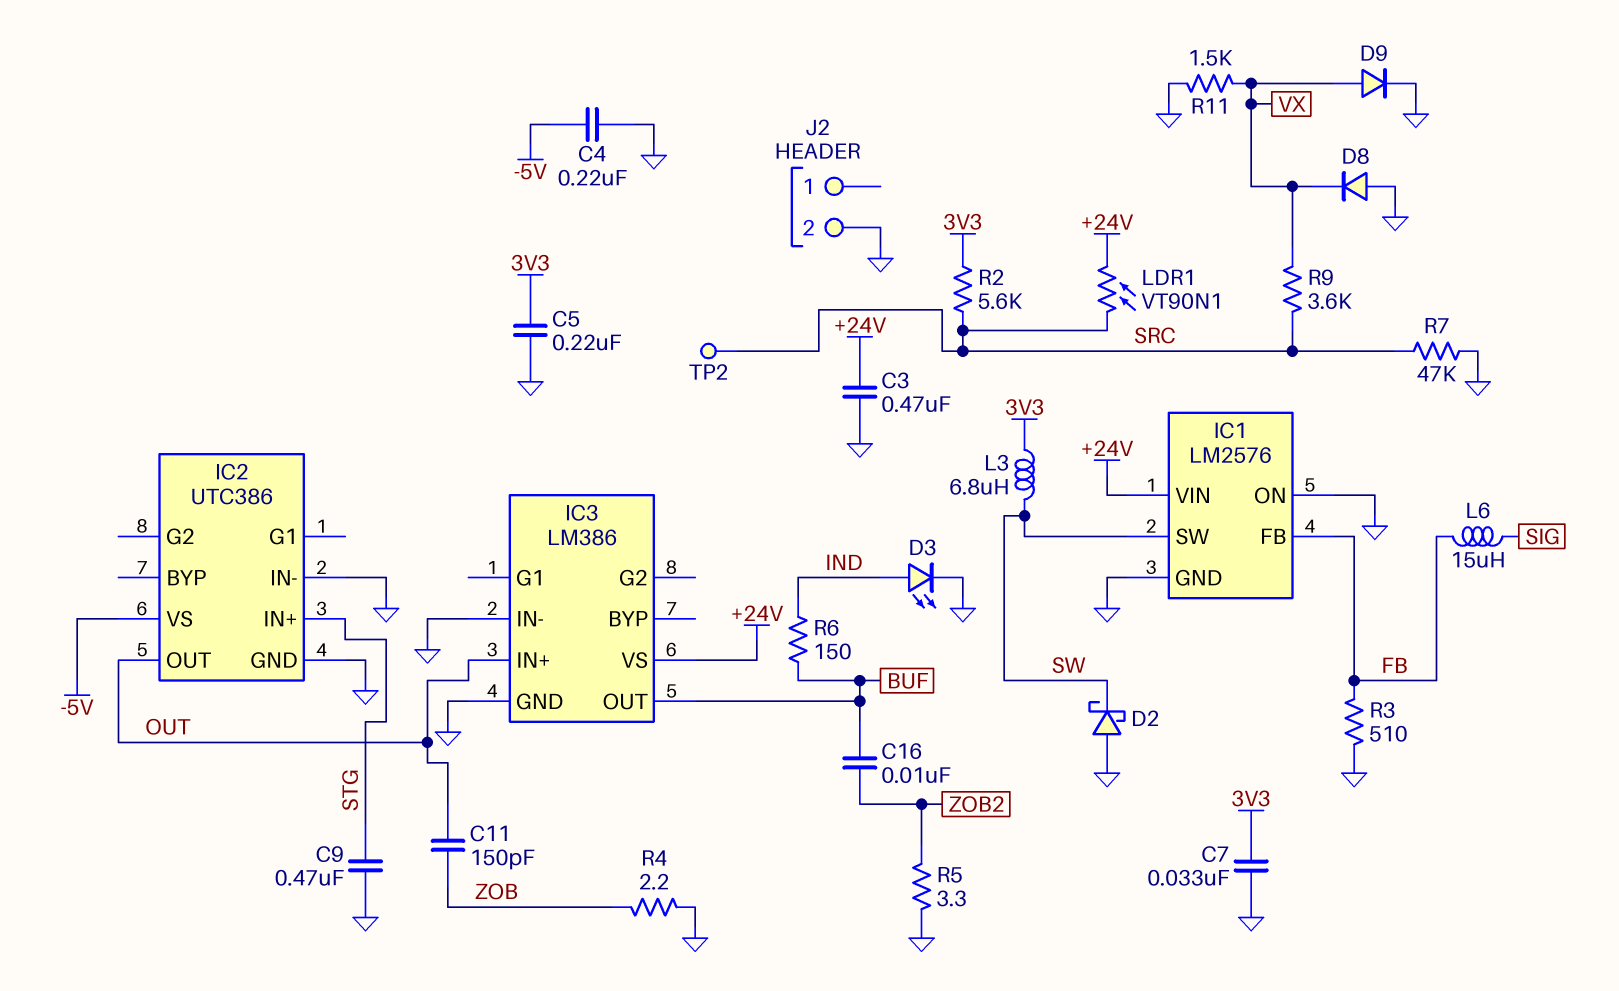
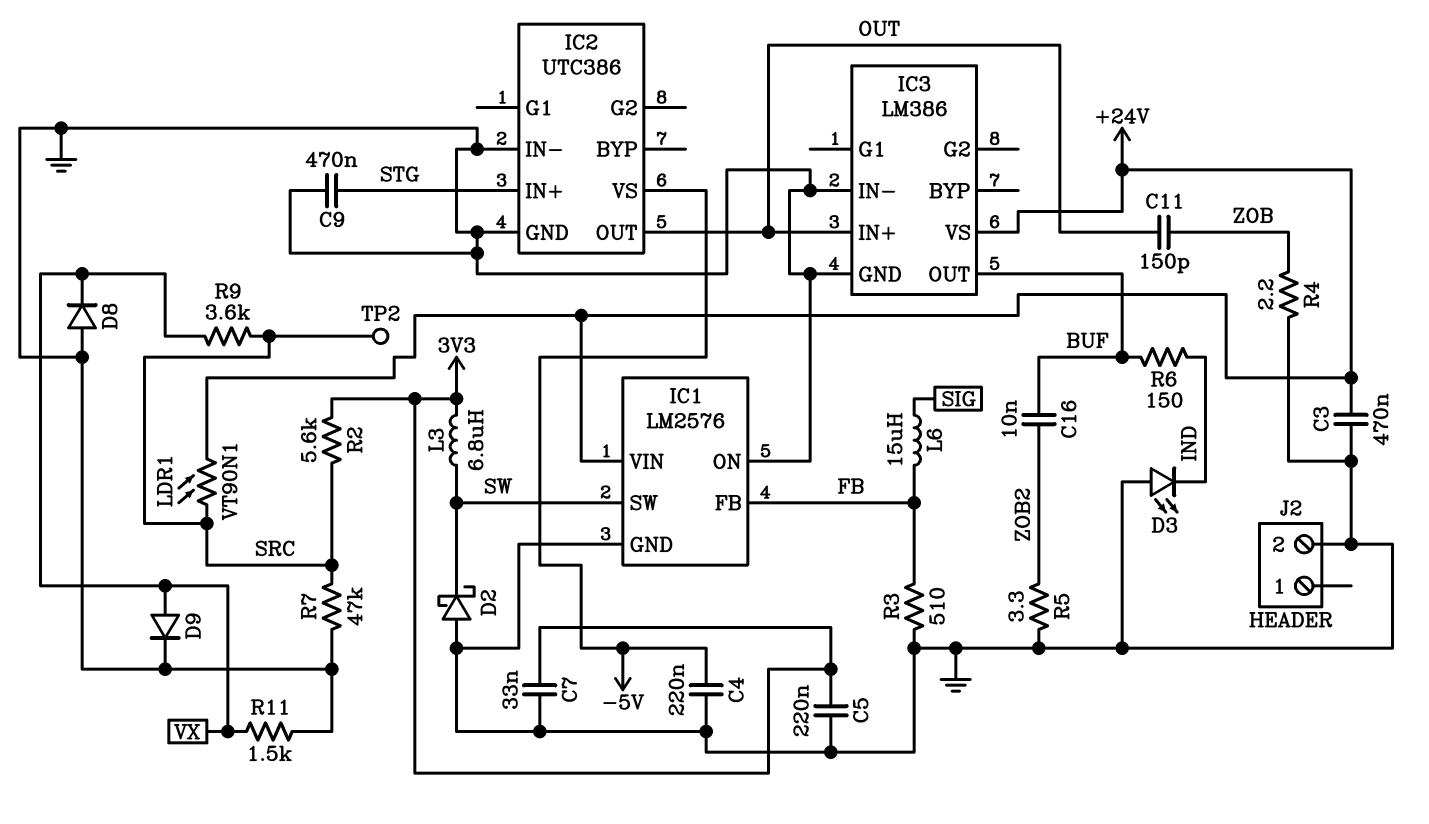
D3: LED (A IND, K GND) -> LED (A GND, K IND)

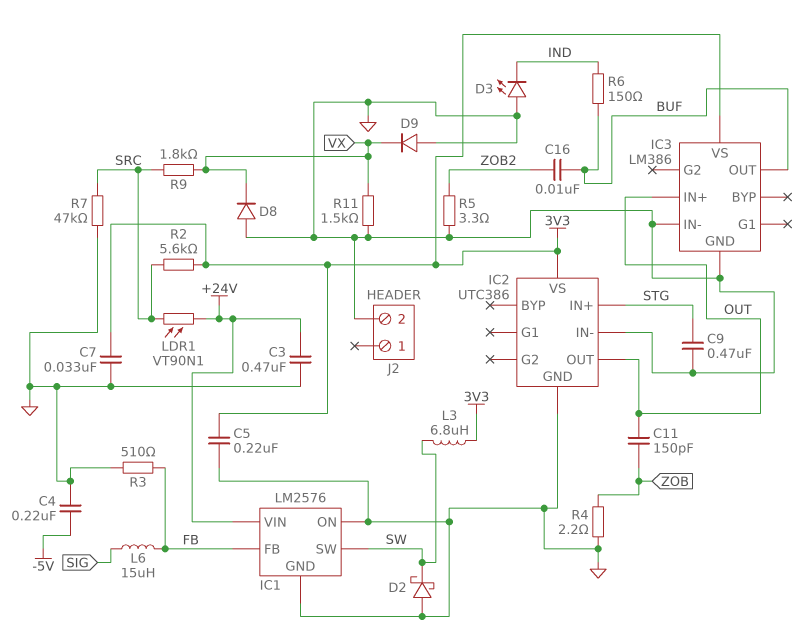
D9: diode (A VX, K GND) -> diode (A GND, K VX)
IC2 pin VS: -5V -> 3V3
IC3 pin VS: +24V -> 3V3
R9: 3.6k (SRC, VX) -> 1.8k (SRC, VX)
TP2: test point (SRC) -> none

